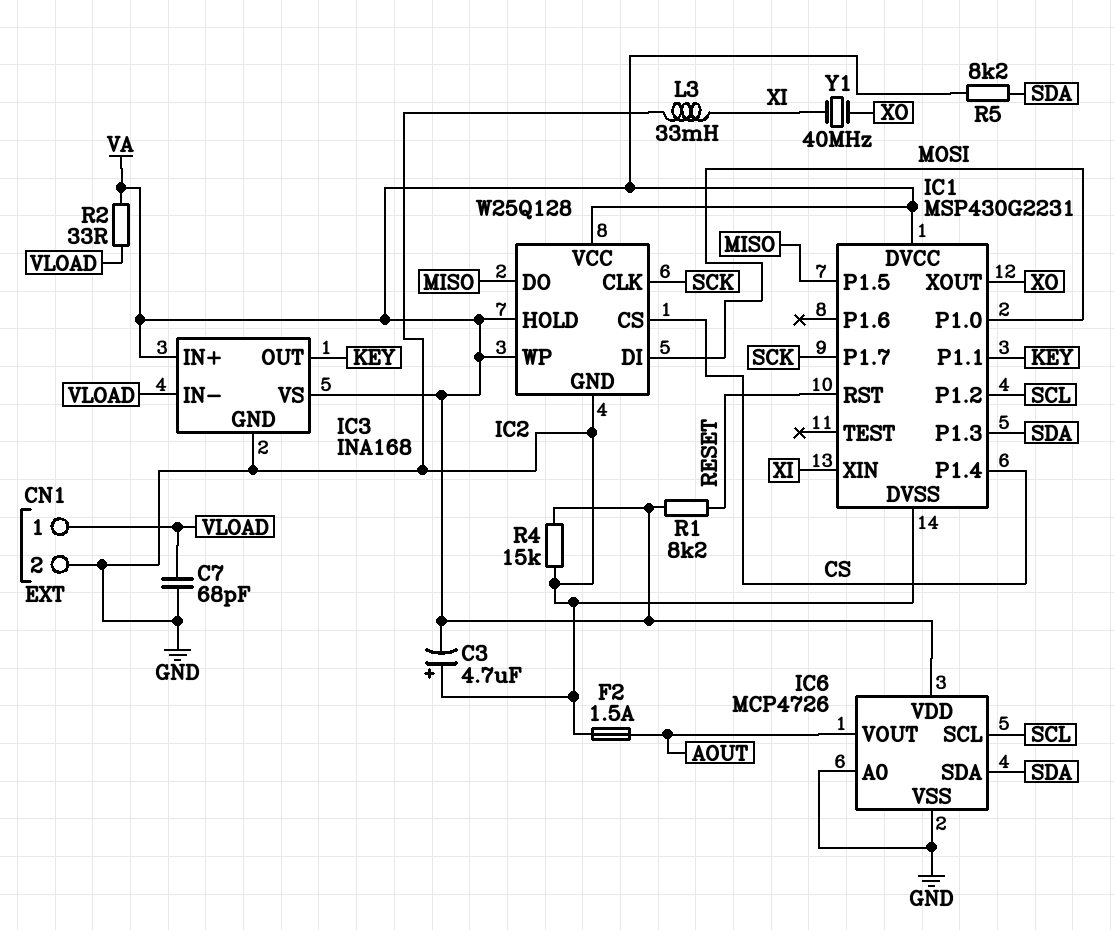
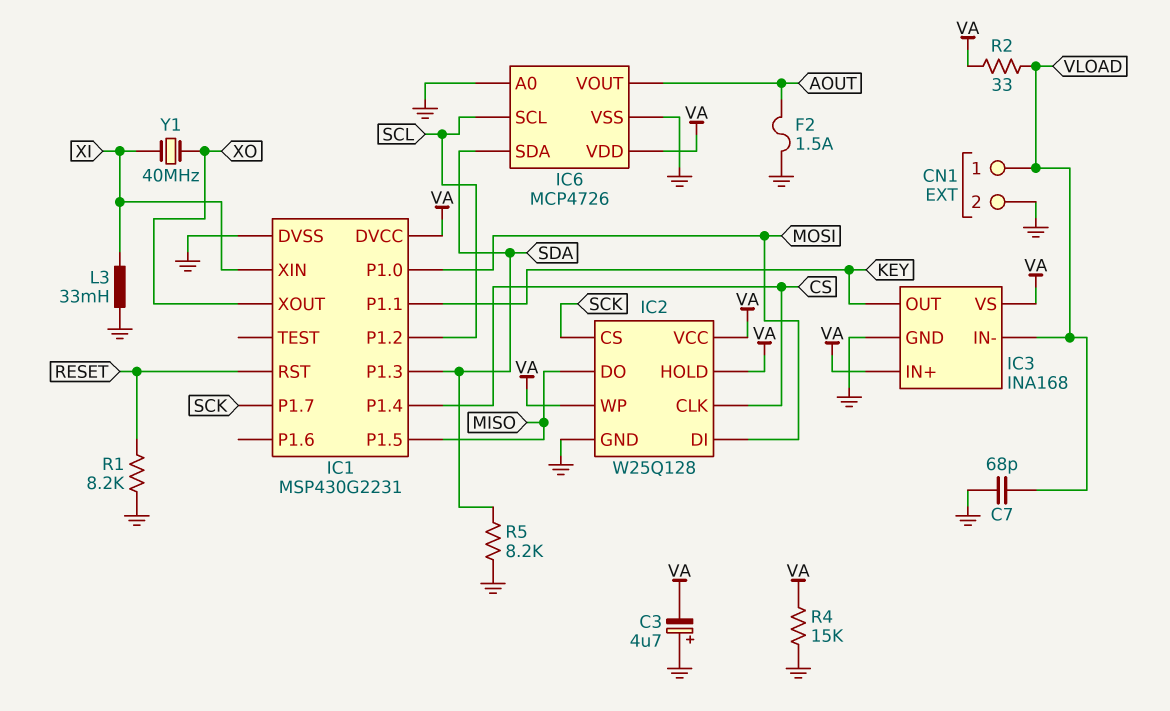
IC2 pin CLK: SCK -> CS
IC2 pin CS: CS -> SCK
R1: 8.2k (RESET, VA) -> 8.2k (GND, RESET)
R5: 8.2k (SDA, VA) -> 8.2k (GND, SDA)

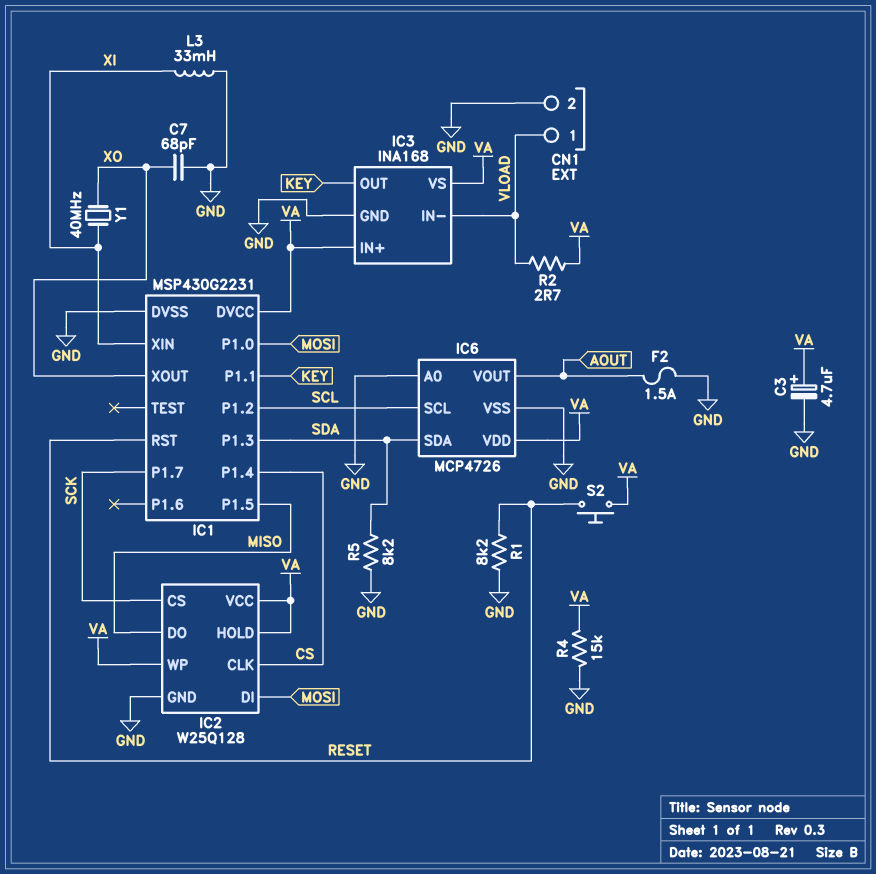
C3: 4.7uF (plus GND, minus VA) -> 4.7uF (plus VA, minus GND)
C7: 68pF (GND, VLOAD) -> 68pF (GND, XO)
R2: 33 (VA, VLOAD) -> 2.7 (VA, VLOAD)
S2: none -> button (RESET, VA)

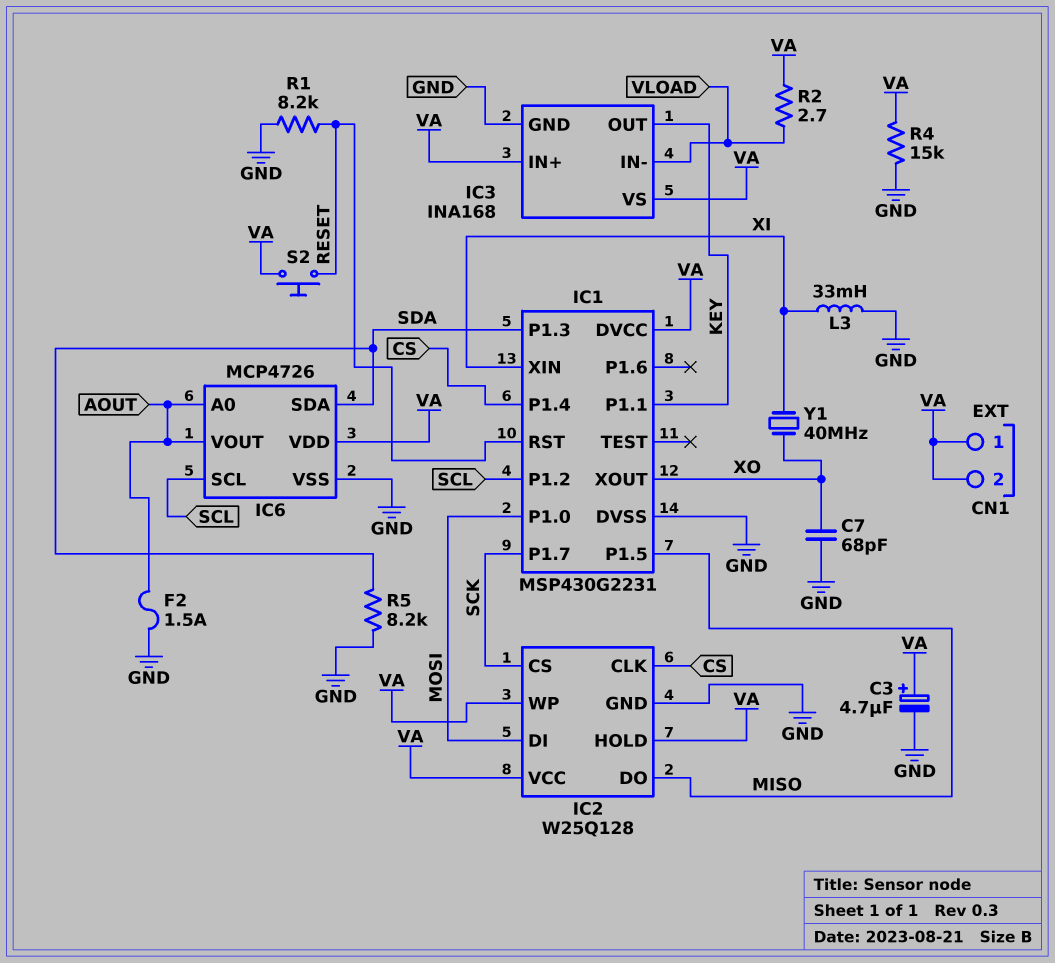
CN1 pin 1: VLOAD -> VA
CN1 pin 2: GND -> VA
IC6 pin A0: GND -> AOUT

